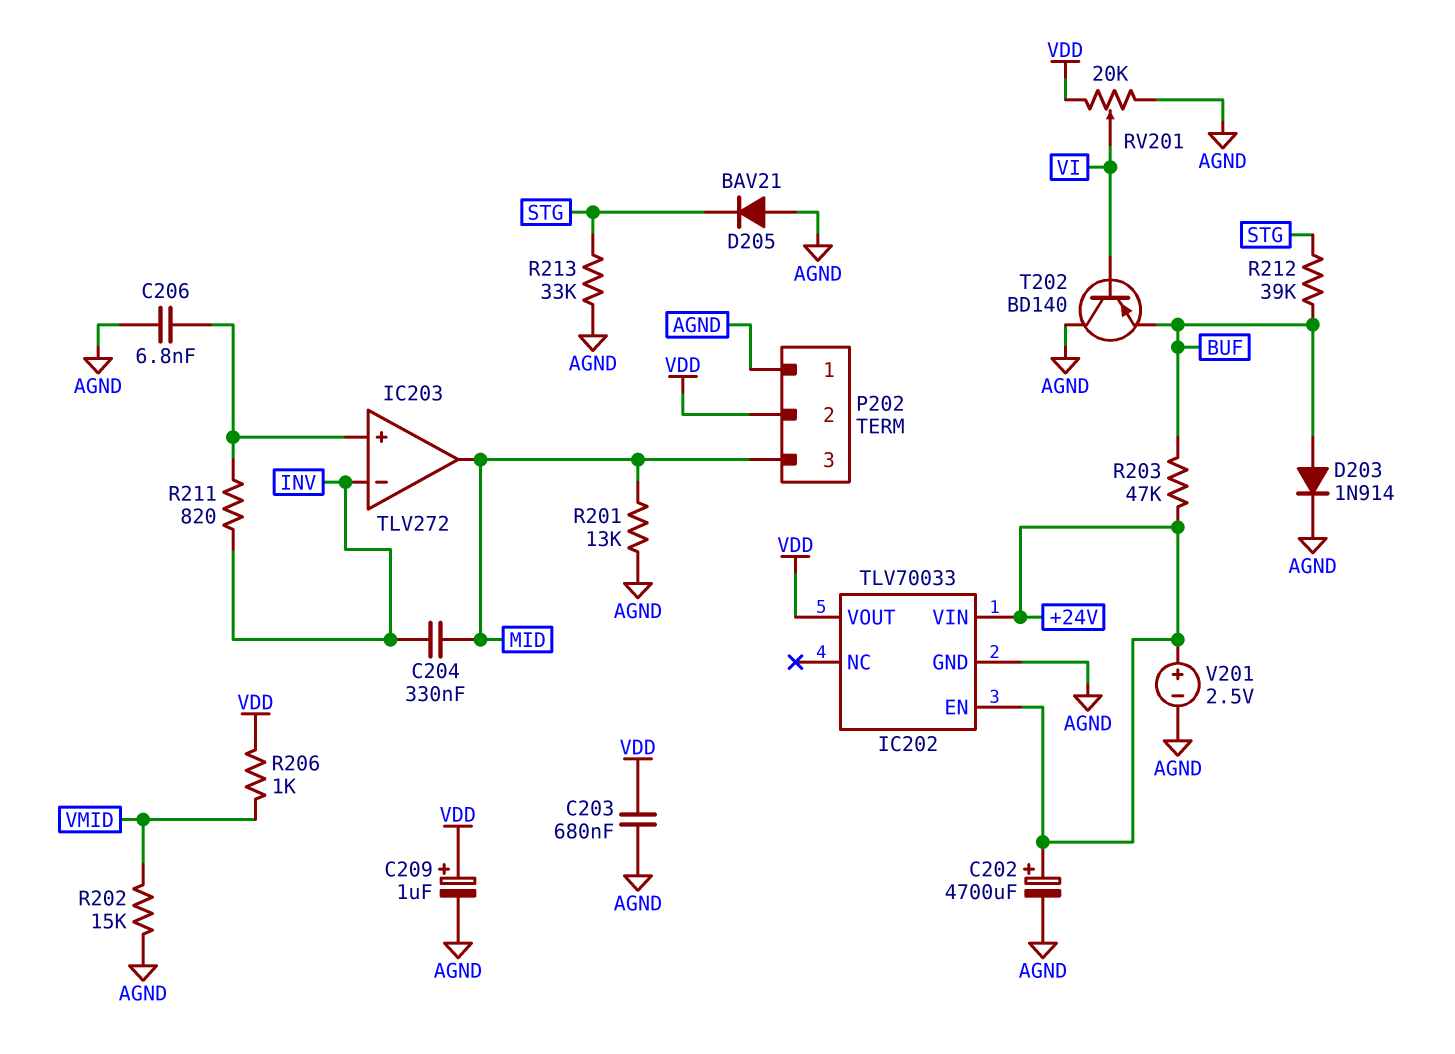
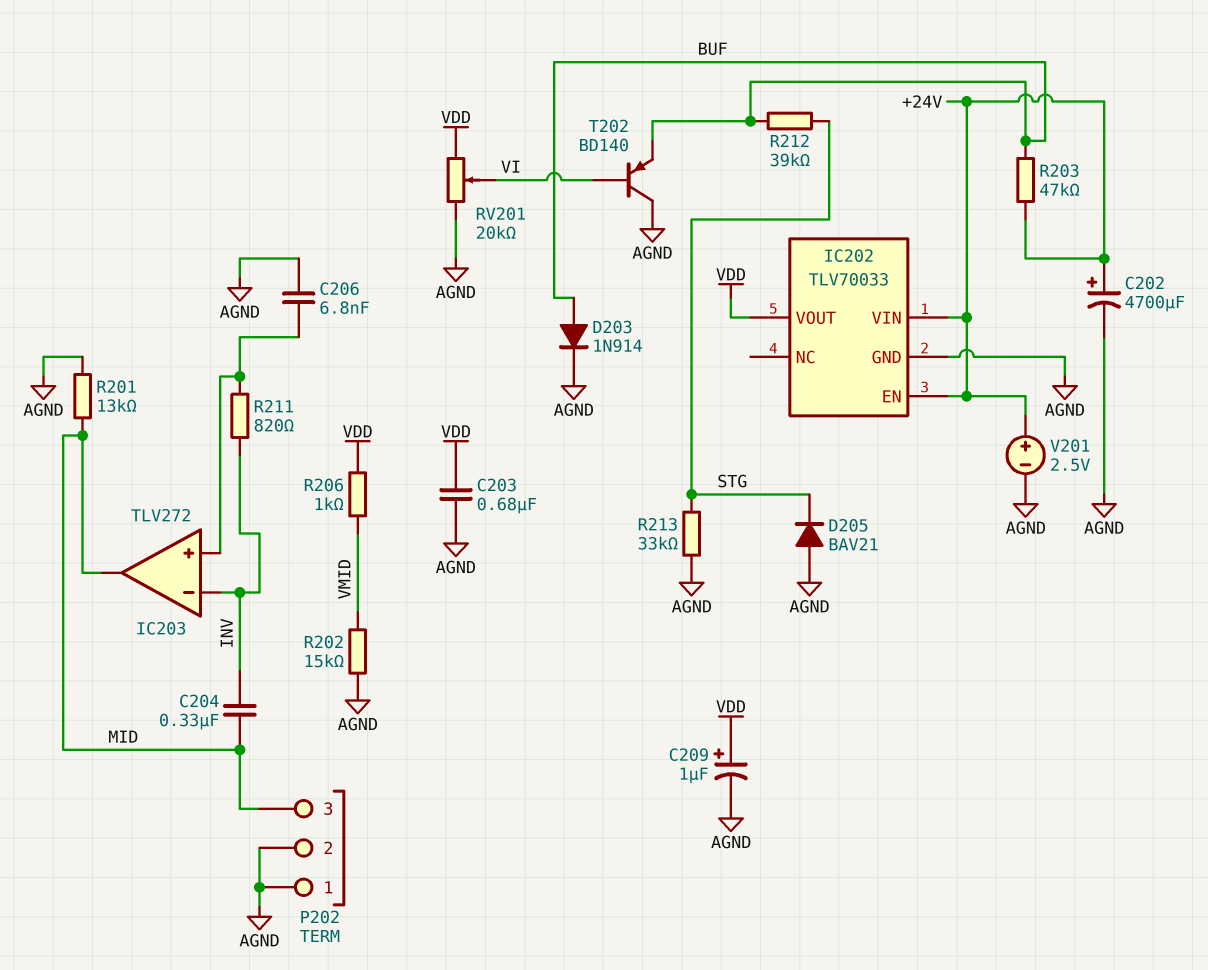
P202 pin 2: VDD -> AGND

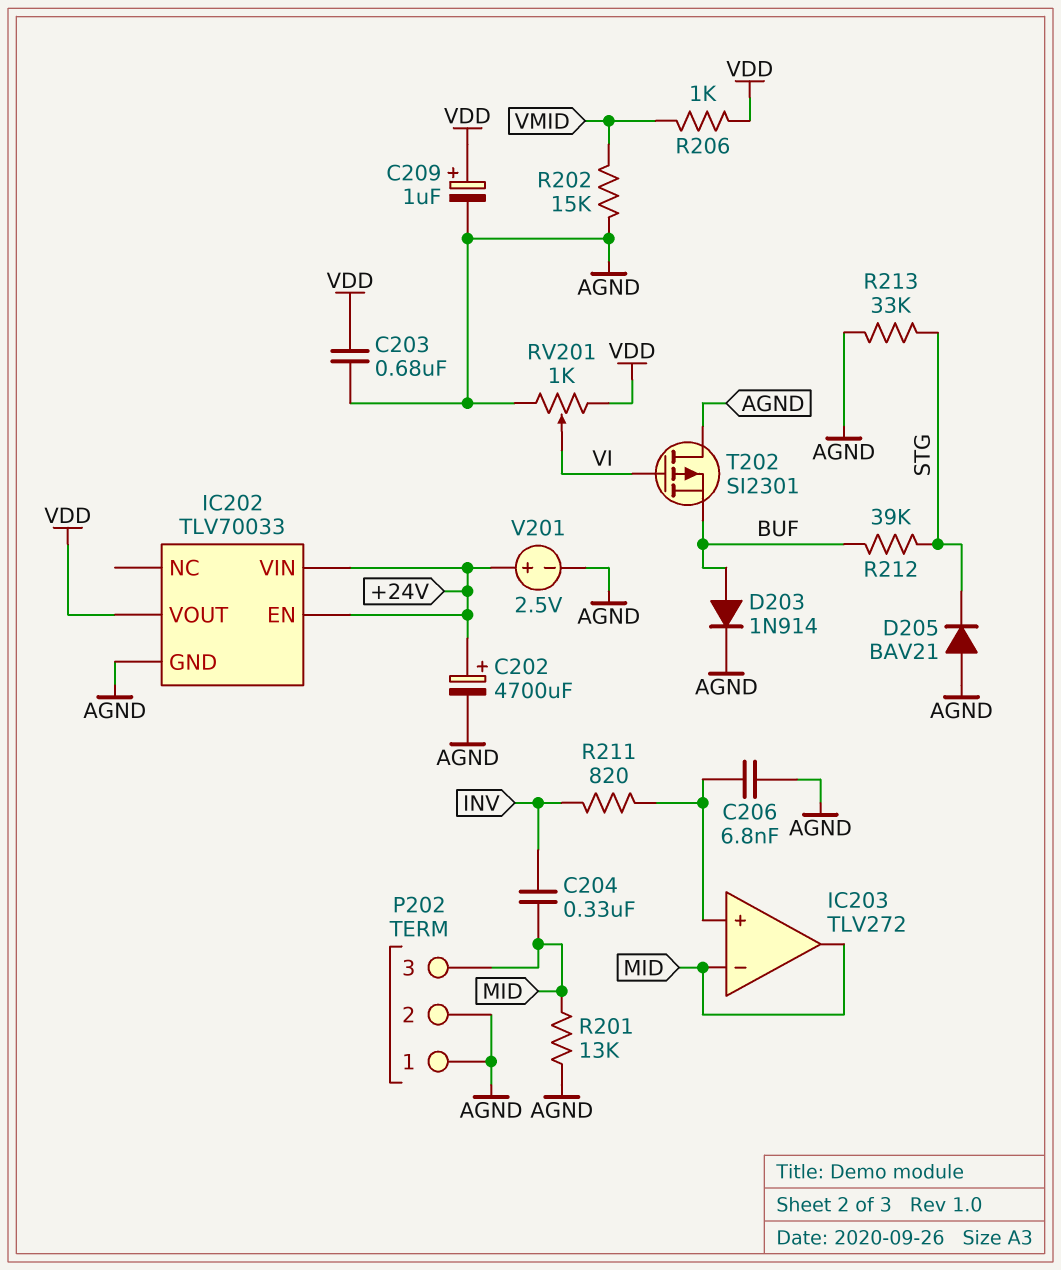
IC203 pin in-: INV -> MID
R203: 47k (+24V, BUF) -> none
RV201: 20k (AGND, VDD, wiper VI) -> 1k (AGND, VDD, wiper VI)
T202: PNP BD140 (B VI, C AGND, E BUF) -> PMOS SI2301 (G VI, D AGND, S BUF)

